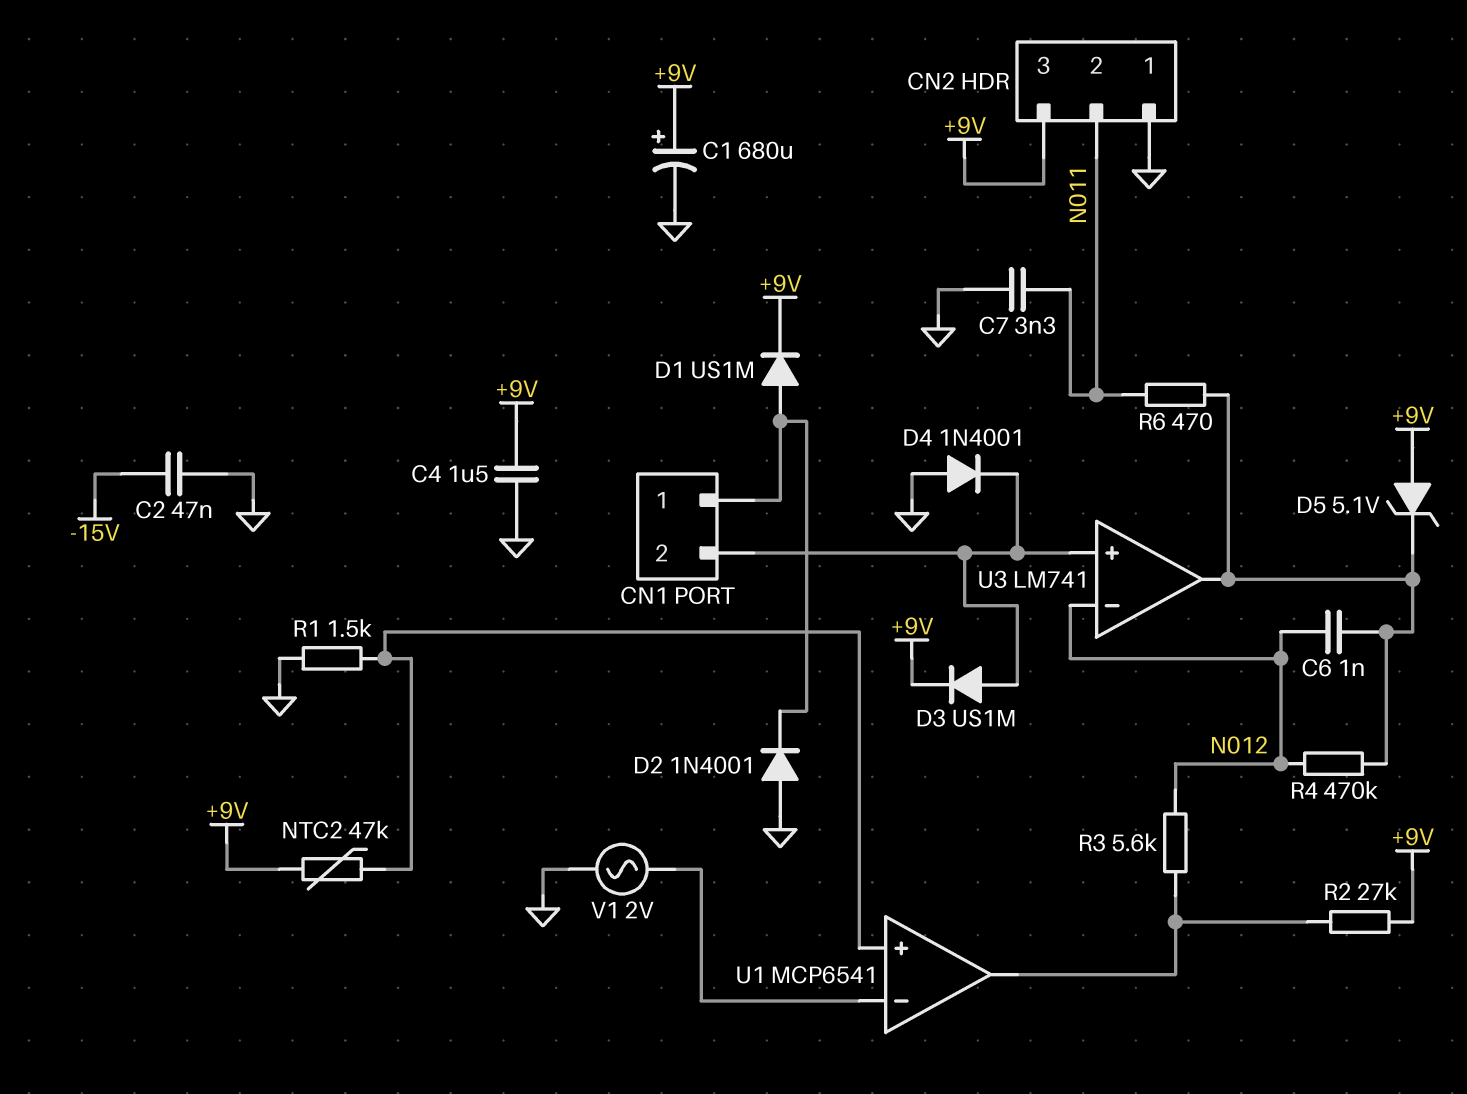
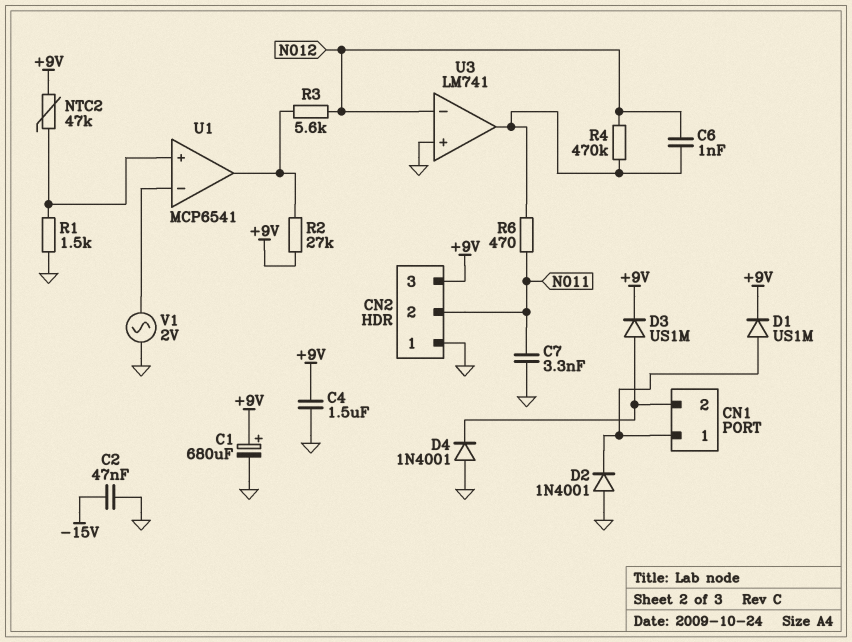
D5: zener 5.1V (A +9V, K U3/out) -> none
U3 pin in+: CN1/2 -> GND

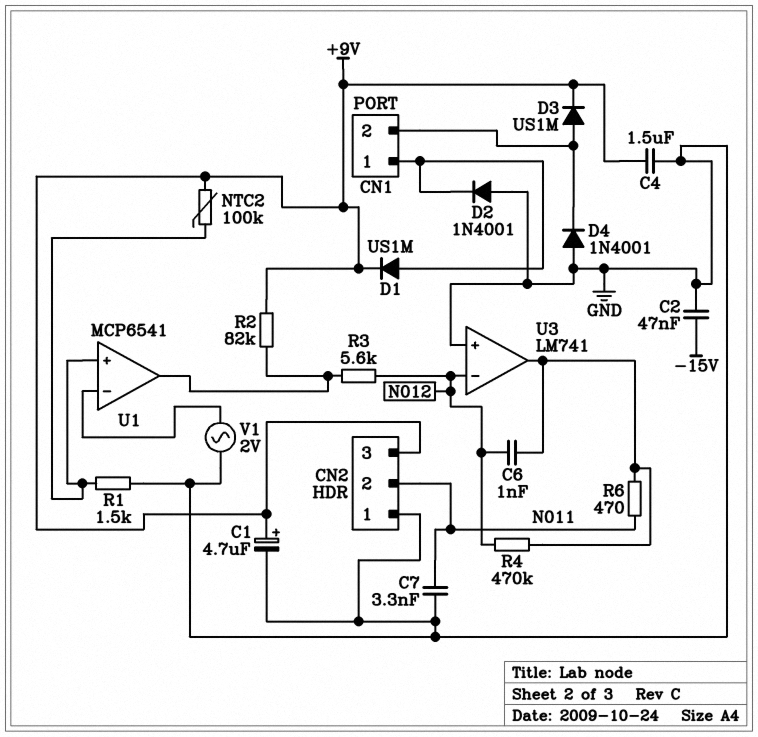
C1: 680uF (plus +9V, minus GND) -> 4.7uF (plus +9V, minus GND)
NTC2: 47k (+9V, U1/in+) -> 100k (+9V, U1/in+)
R2: 27k (+9V, U1/out) -> 82k (+9V, U1/out)

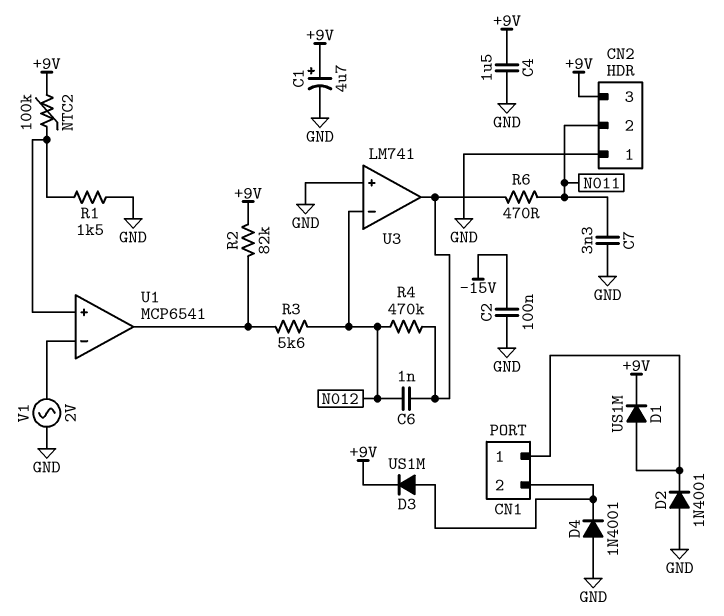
C2: 47nF (-15V, GND) -> 100nF (-15V, GND)

